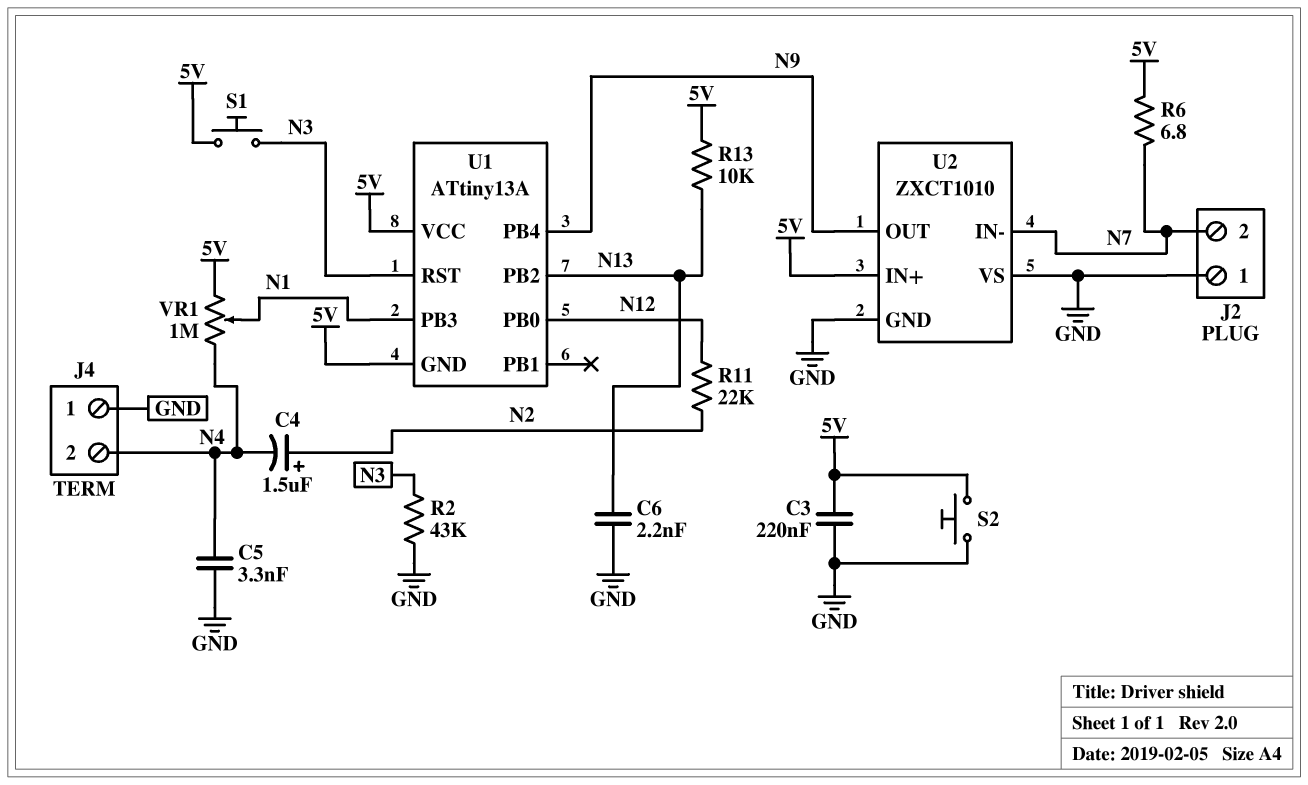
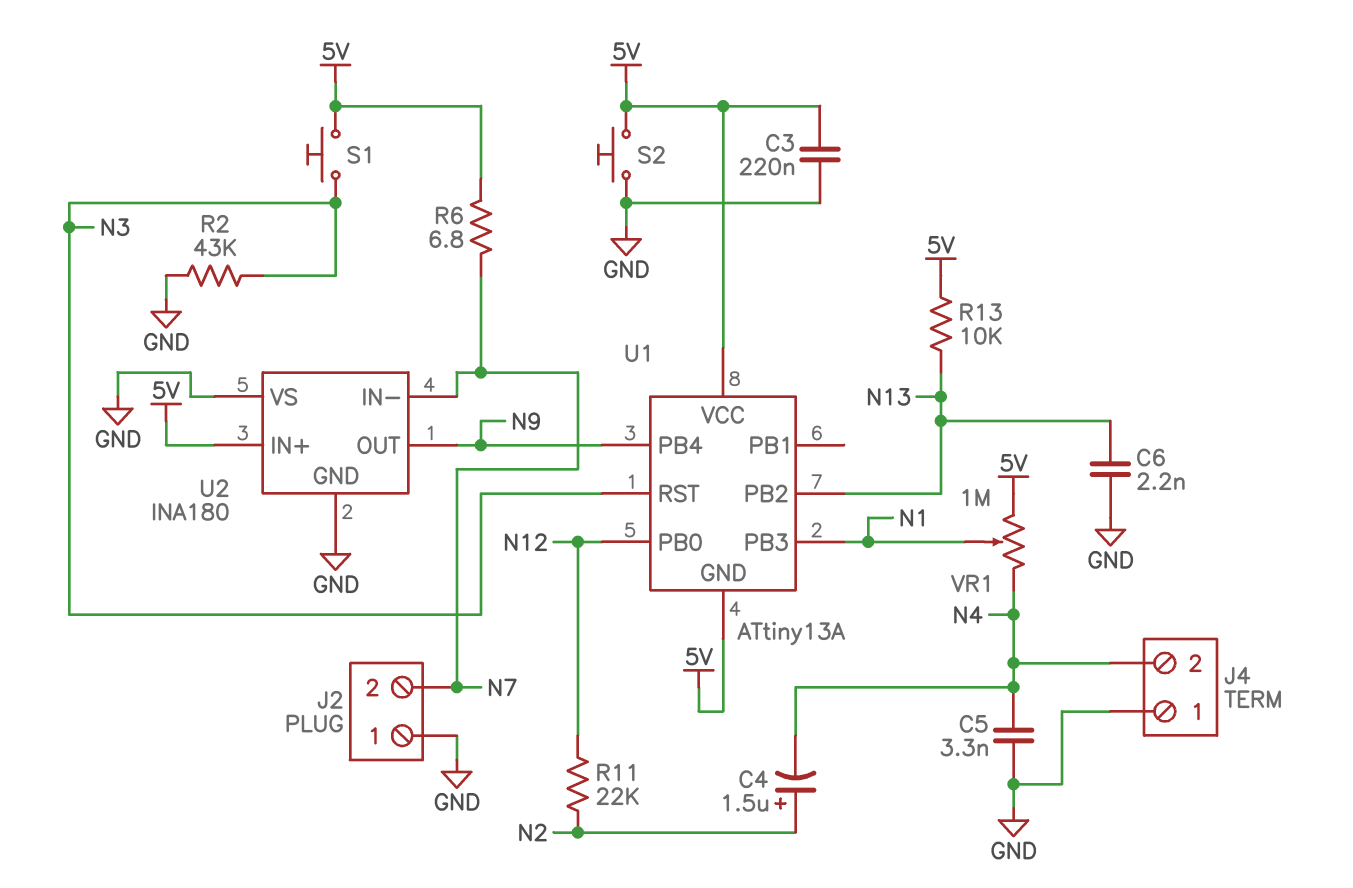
U2: ZXCT1010 -> INA180

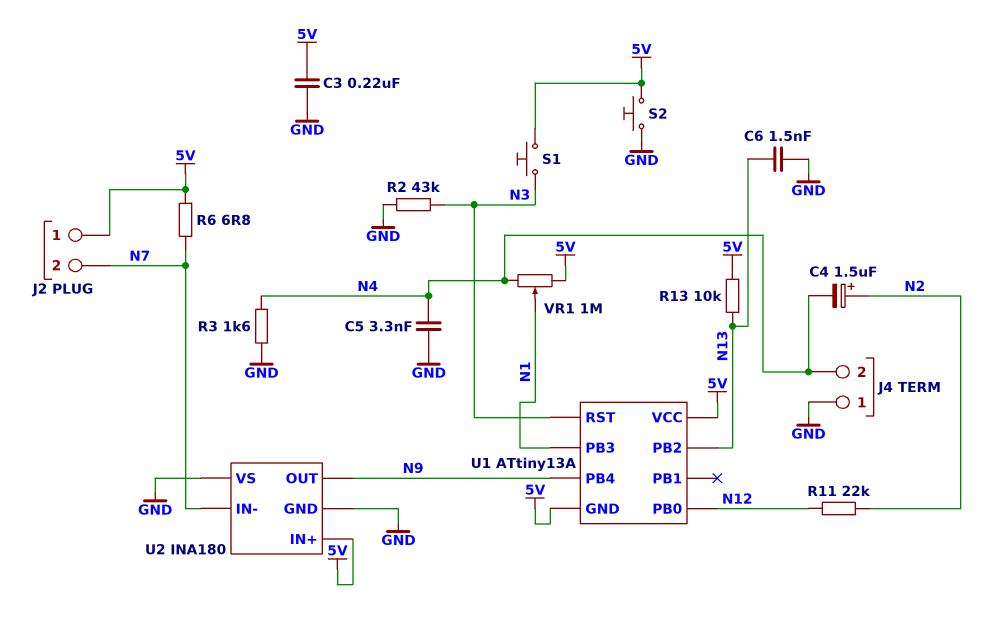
C6: 2.2nF (GND, N13) -> 1.5nF (GND, N13)
J2 pin 1: GND -> 5V
R3: none -> 1.6k (GND, N4)

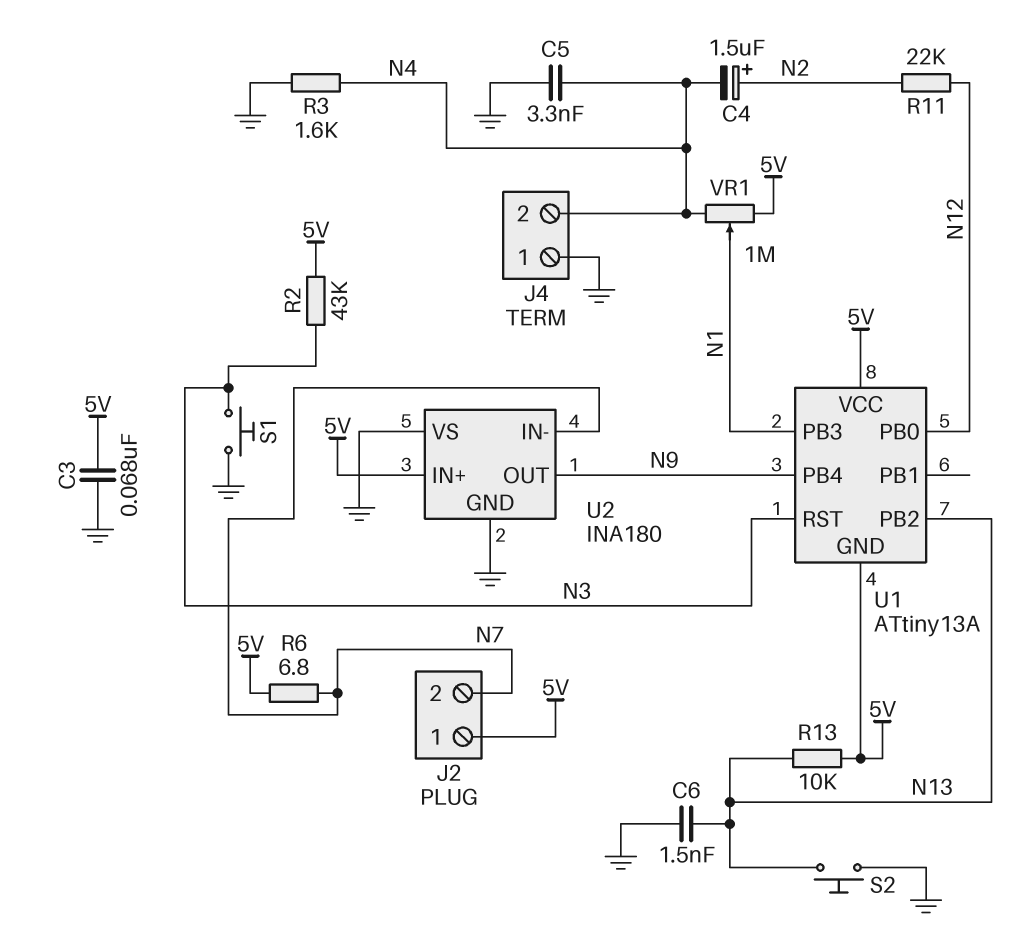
C3: 220nF (5V, GND) -> 68nF (5V, GND)
R2: 43k (GND, N3) -> 43k (5V, N3)
S1: button (5V, N3) -> button (GND, N3)
S2: button (5V, GND) -> button (GND, N13)

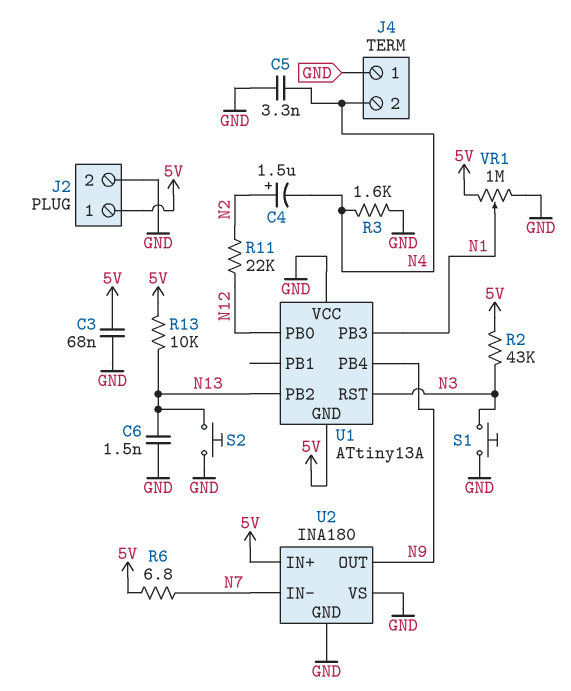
J2 pin 2: N7 -> GND
U1 pin VCC: 5V -> GND
VR1: 1M (5V, N4, wiper N1) -> 1M (5V, GND, wiper N1)

